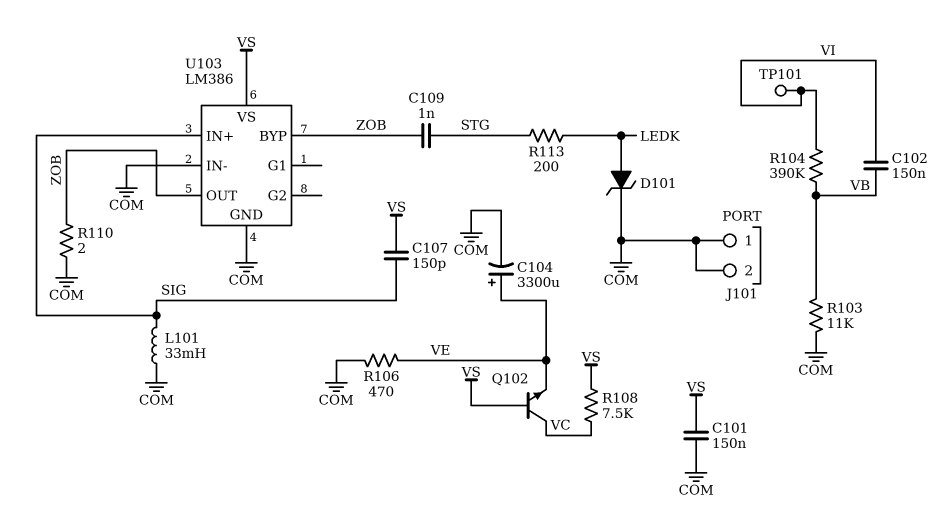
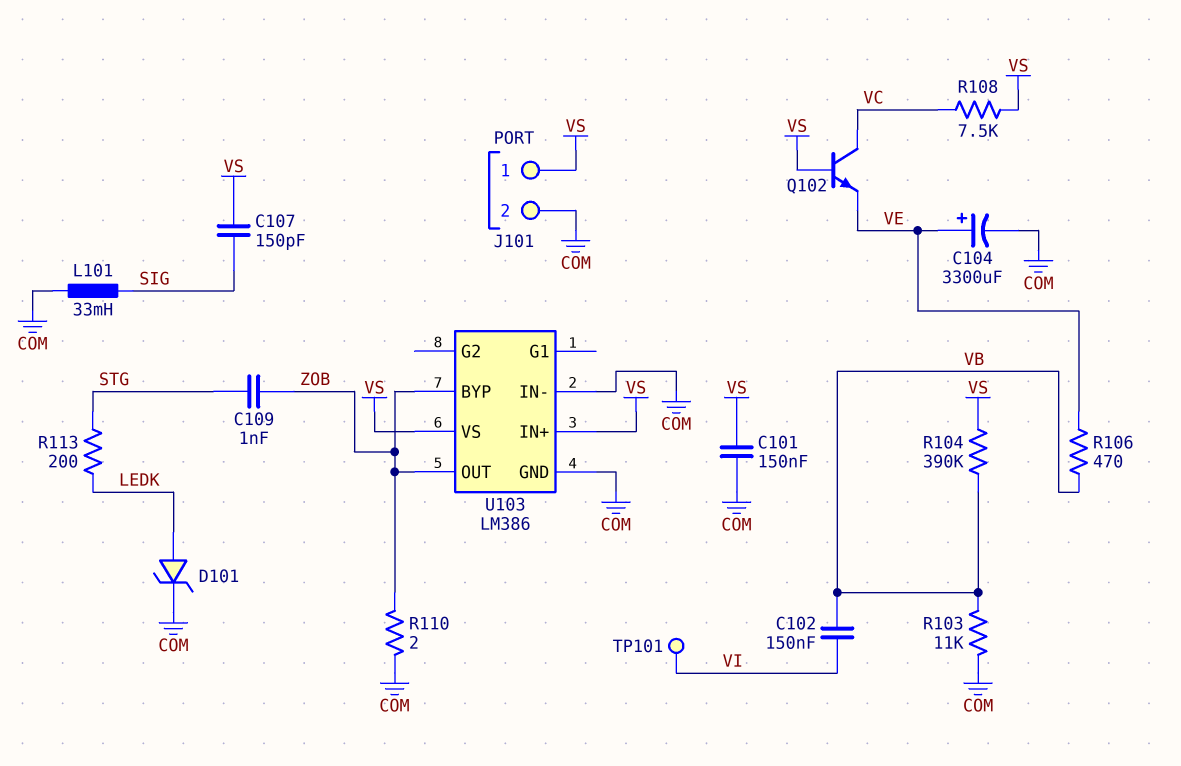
J101 pin 1: COM -> VS
R104: 390k (VB, VI) -> 390k (VB, VS)
R106: 470 (COM, VE) -> 470 (VB, VE)
U103 pin IN+: SIG -> VS

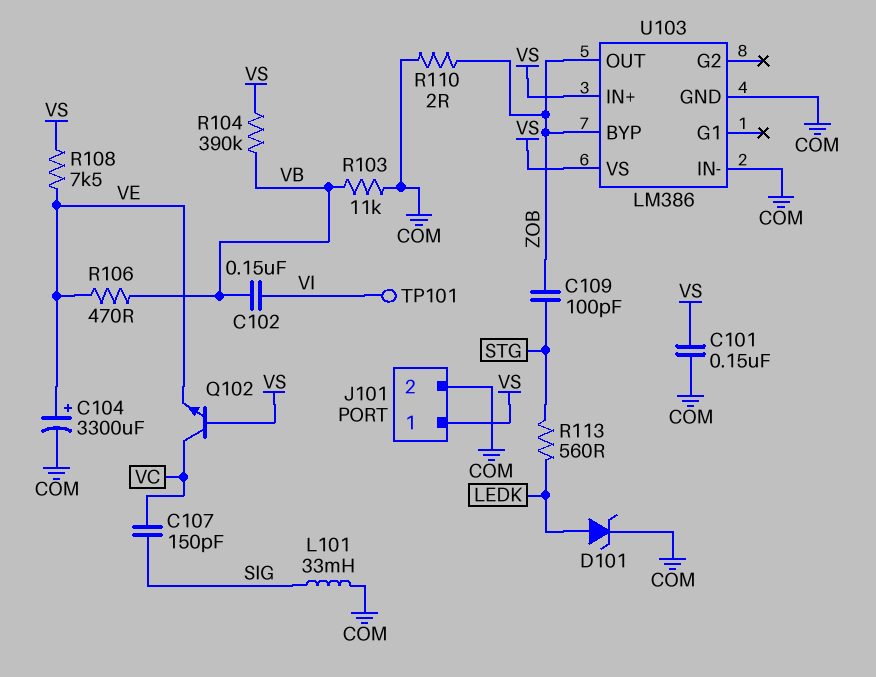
C107: 150pF (SIG, VS) -> 150pF (SIG, VC)
C109: 1nF (STG, ZOB) -> 100pF (STG, ZOB)
R108: 7.5k (VC, VS) -> 7.5k (VE, VS)
R113: 200 (LEDK, STG) -> 560 (LEDK, STG)

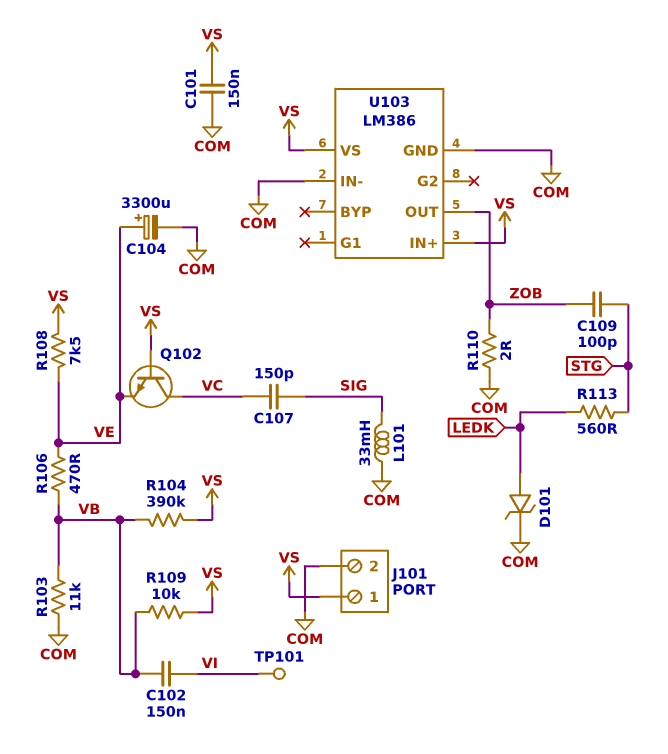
R109: none -> 10k (VB, VS)
U103 pin BYP: ZOB -> none

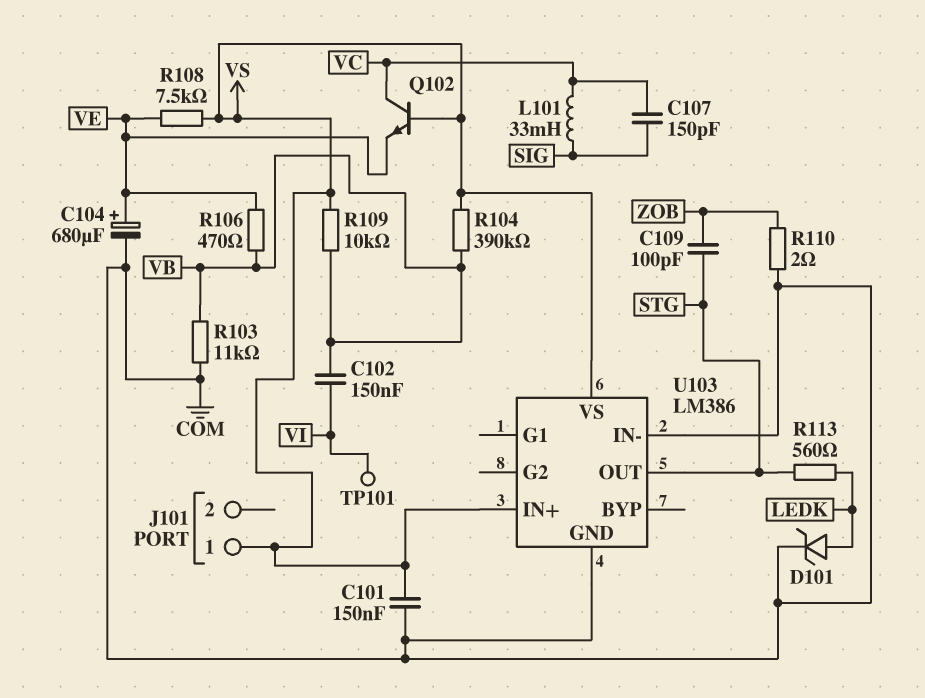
C104: 3300uF (plus VE, minus COM) -> 680uF (plus VE, minus COM)
J101 pin 2: COM -> none
L101: 33mH (COM, SIG) -> 33mH (SIG, VC)
U103 pin OUT: ZOB -> STG

